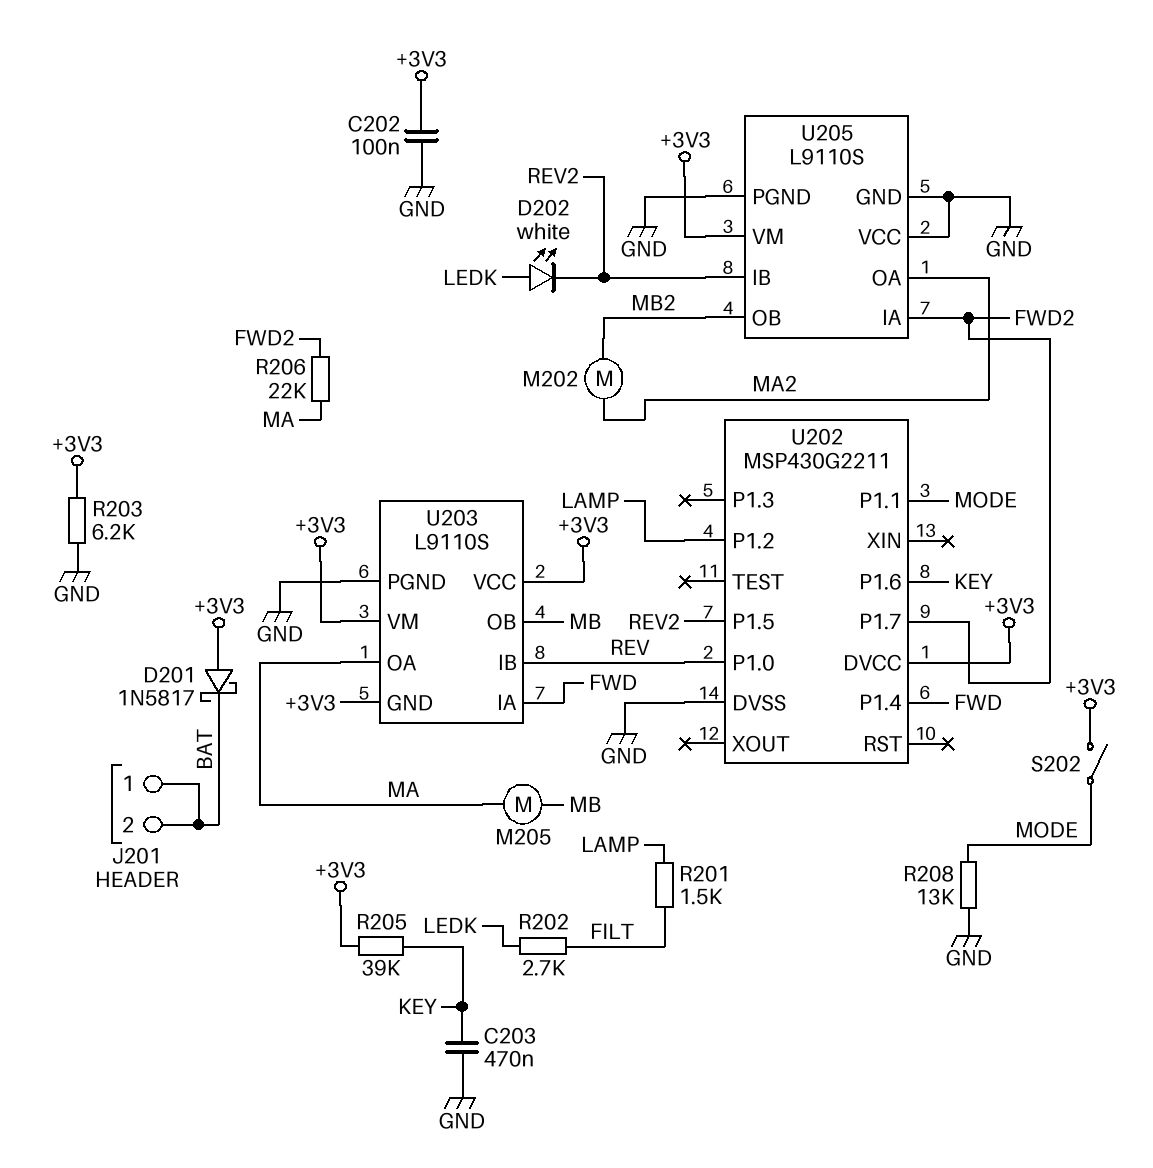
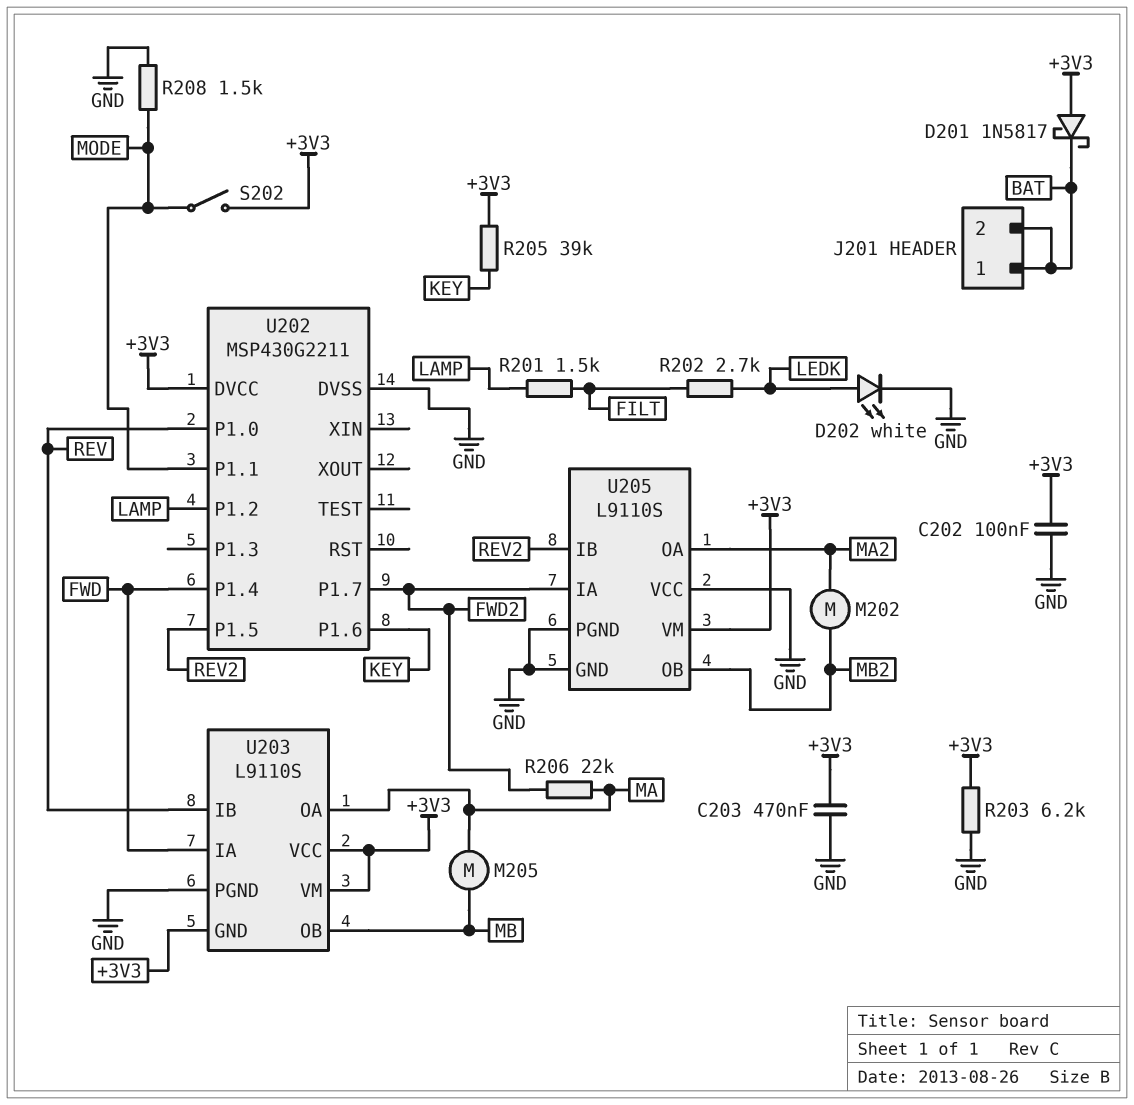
C203: 470nF (GND, KEY) -> 470nF (+3V3, GND)
D202: LED white (A LEDK, K REV2) -> LED white (A LEDK, K GND)
R208: 13k (GND, MODE) -> 1.5k (GND, MODE)

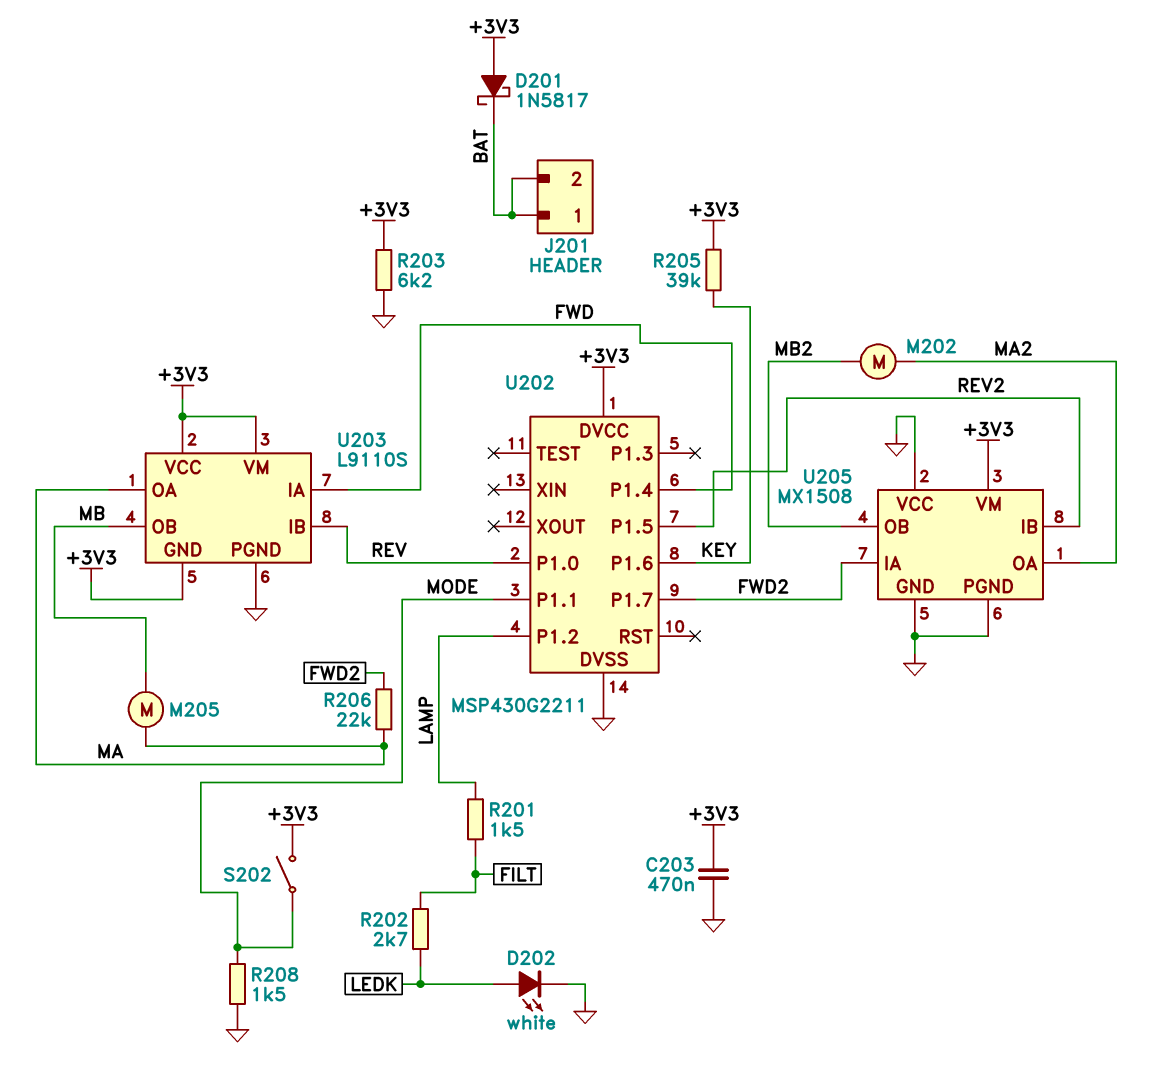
C202: 100nF (+3V3, GND) -> none
U205: L9110S -> MX1508

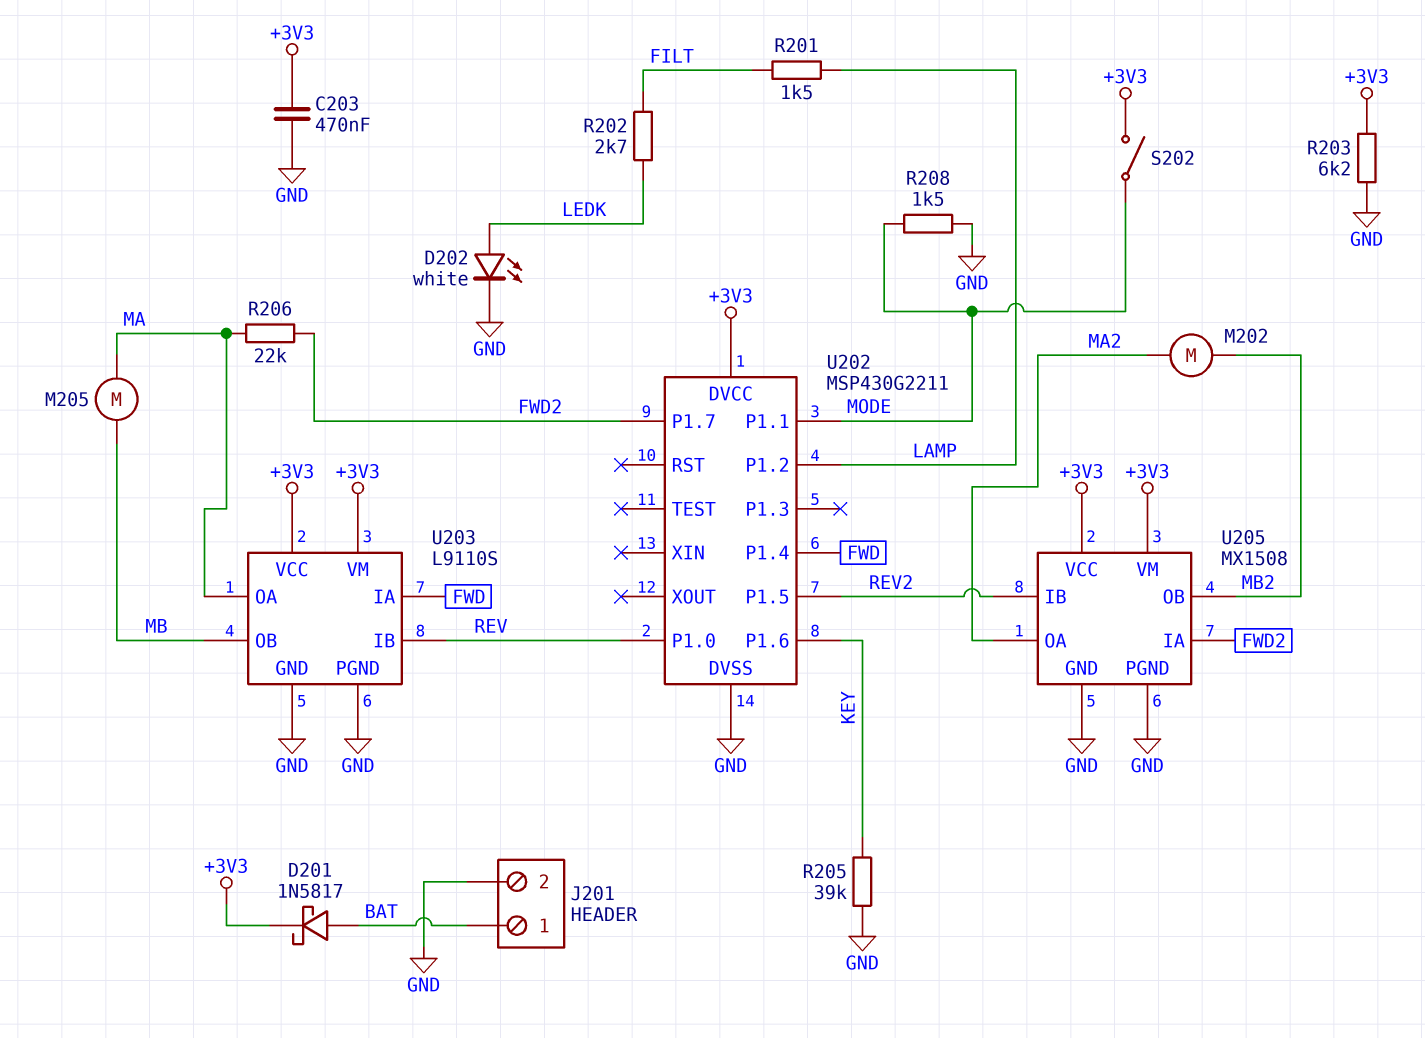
D201: schottky 1N5817 (A +3V3, K BAT) -> schottky 1N5817 (A BAT, K +3V3)
J201 pin 2: BAT -> GND
R205: 39k (+3V3, KEY) -> 39k (GND, KEY)
U203 pin GND: +3V3 -> GND
U205 pin VCC: GND -> +3V3

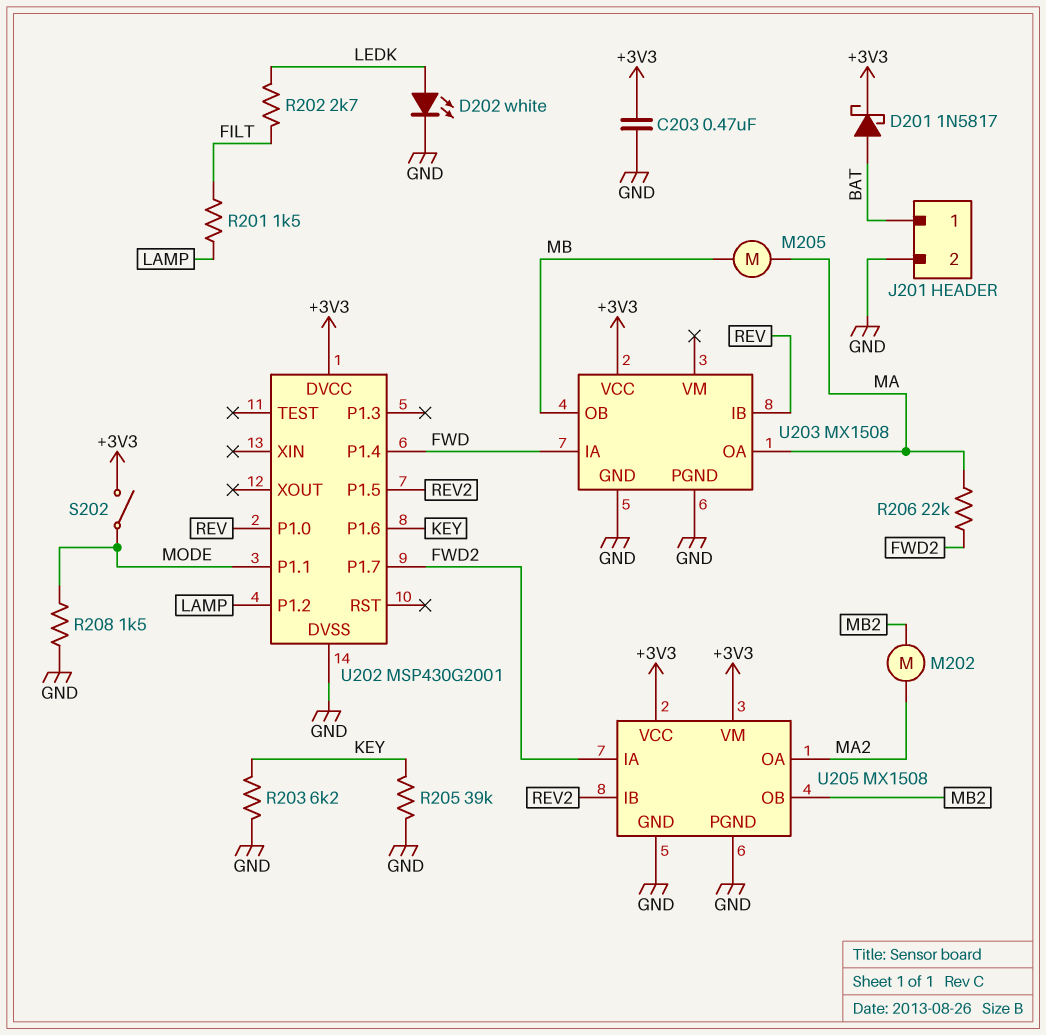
R203: 6.2k (+3V3, GND) -> 6.2k (GND, KEY)
U202: MSP430G2211 -> MSP430G2001
U203: L9110S -> MX1508
U203 pin VM: +3V3 -> none

